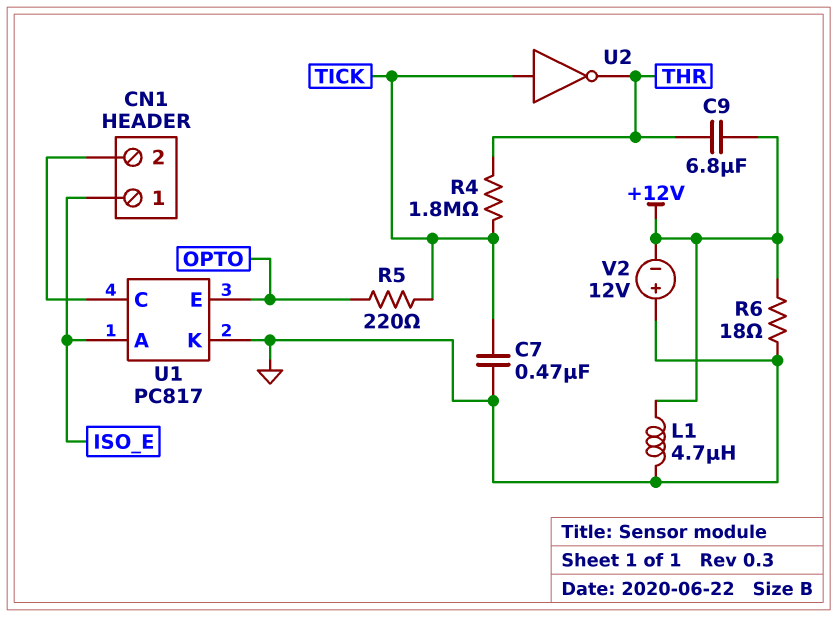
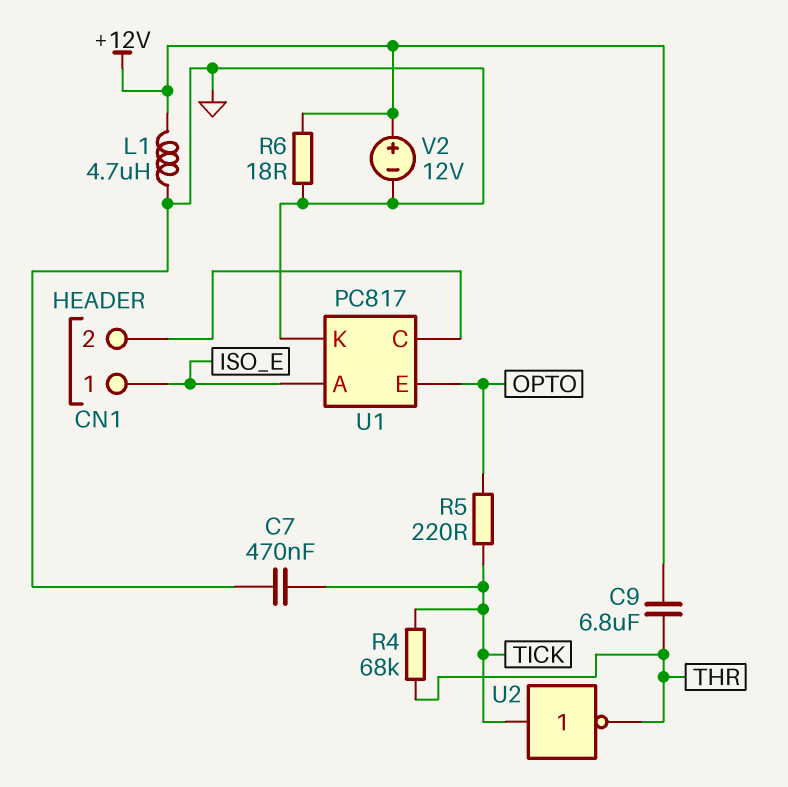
R4: 1.8M (THR, TICK) -> 68k (THR, TICK)
V2: 12V (plus GND, minus +12V) -> 12V (plus +12V, minus GND)

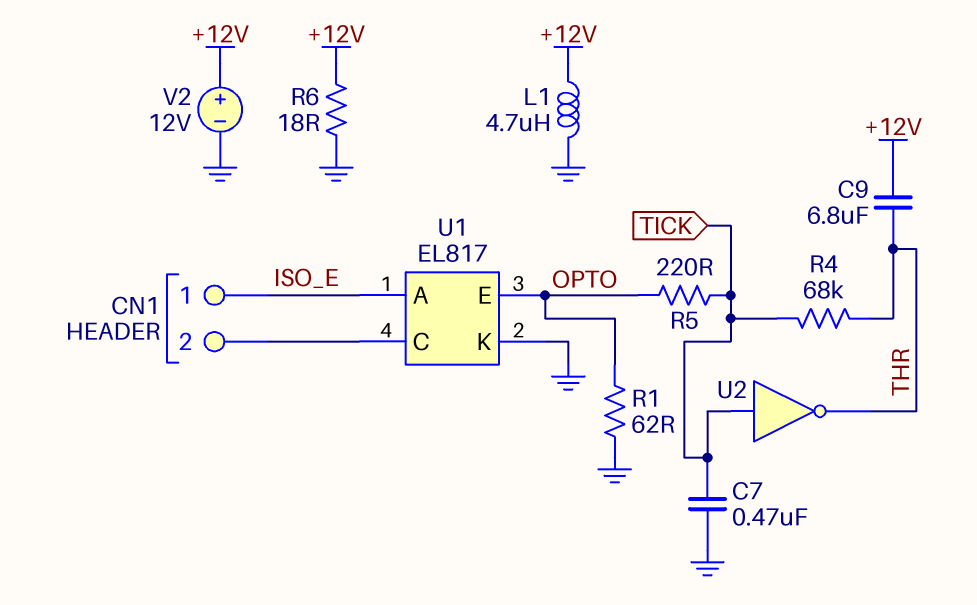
R1: none -> 62 (GND, OPTO)
U1: PC817 -> EL817

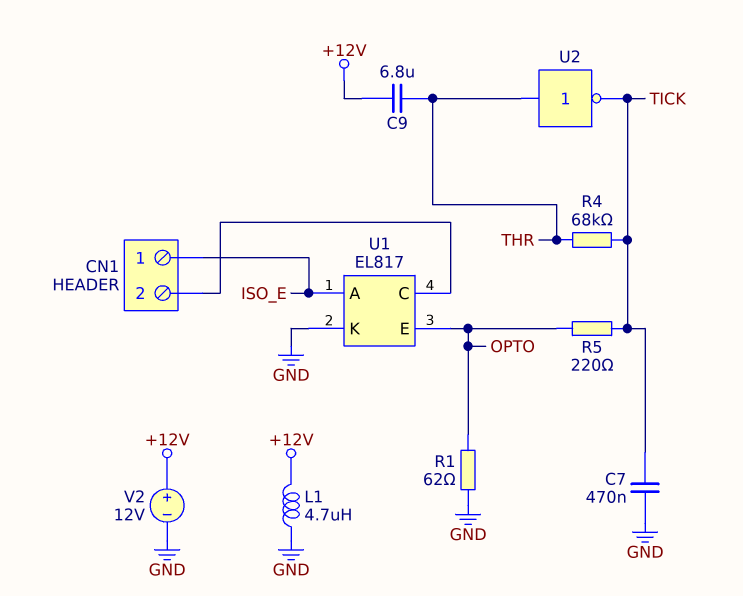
R6: 18 (+12V, GND) -> none
U2: NOT (in TICK, out THR) -> NOT (in THR, out TICK)

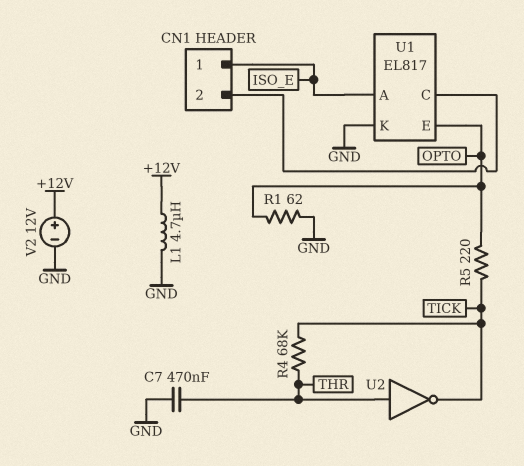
C7: 470nF (GND, TICK) -> 470nF (GND, THR)
C9: 6.8uF (+12V, THR) -> none

